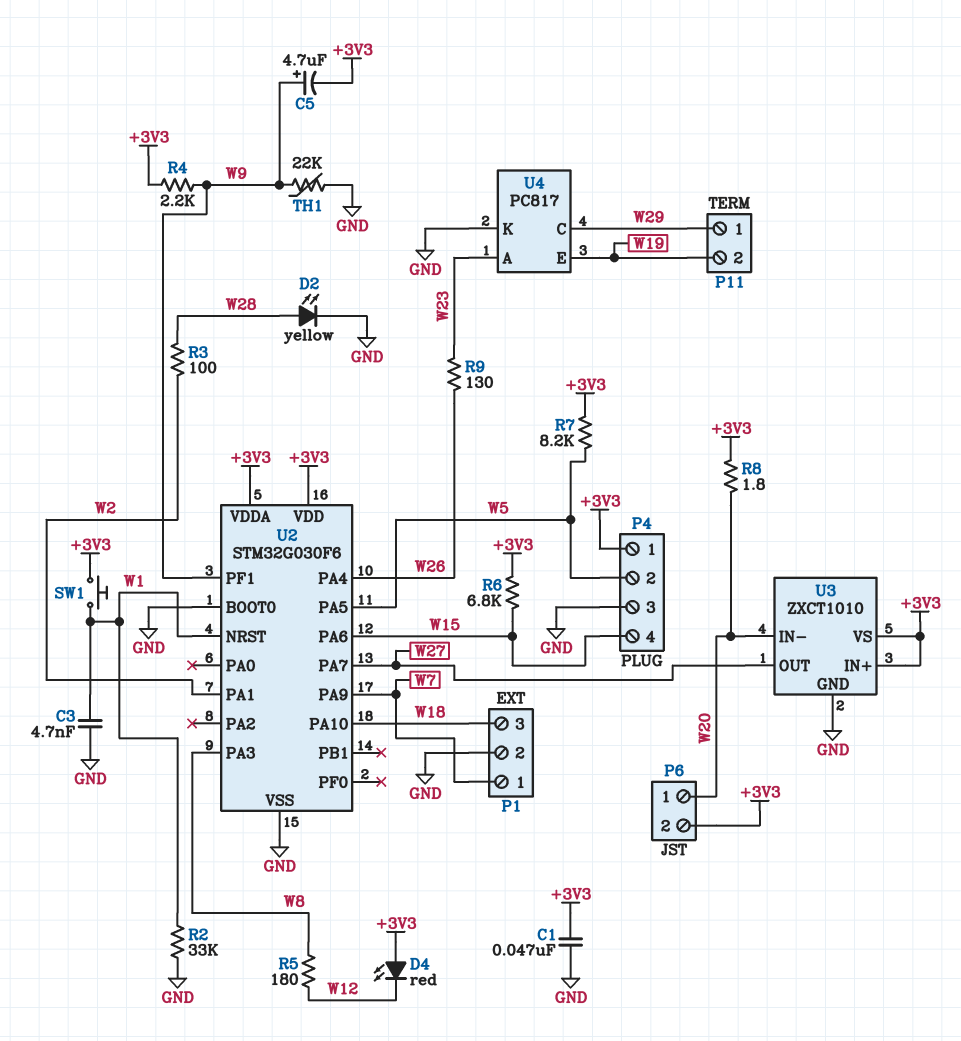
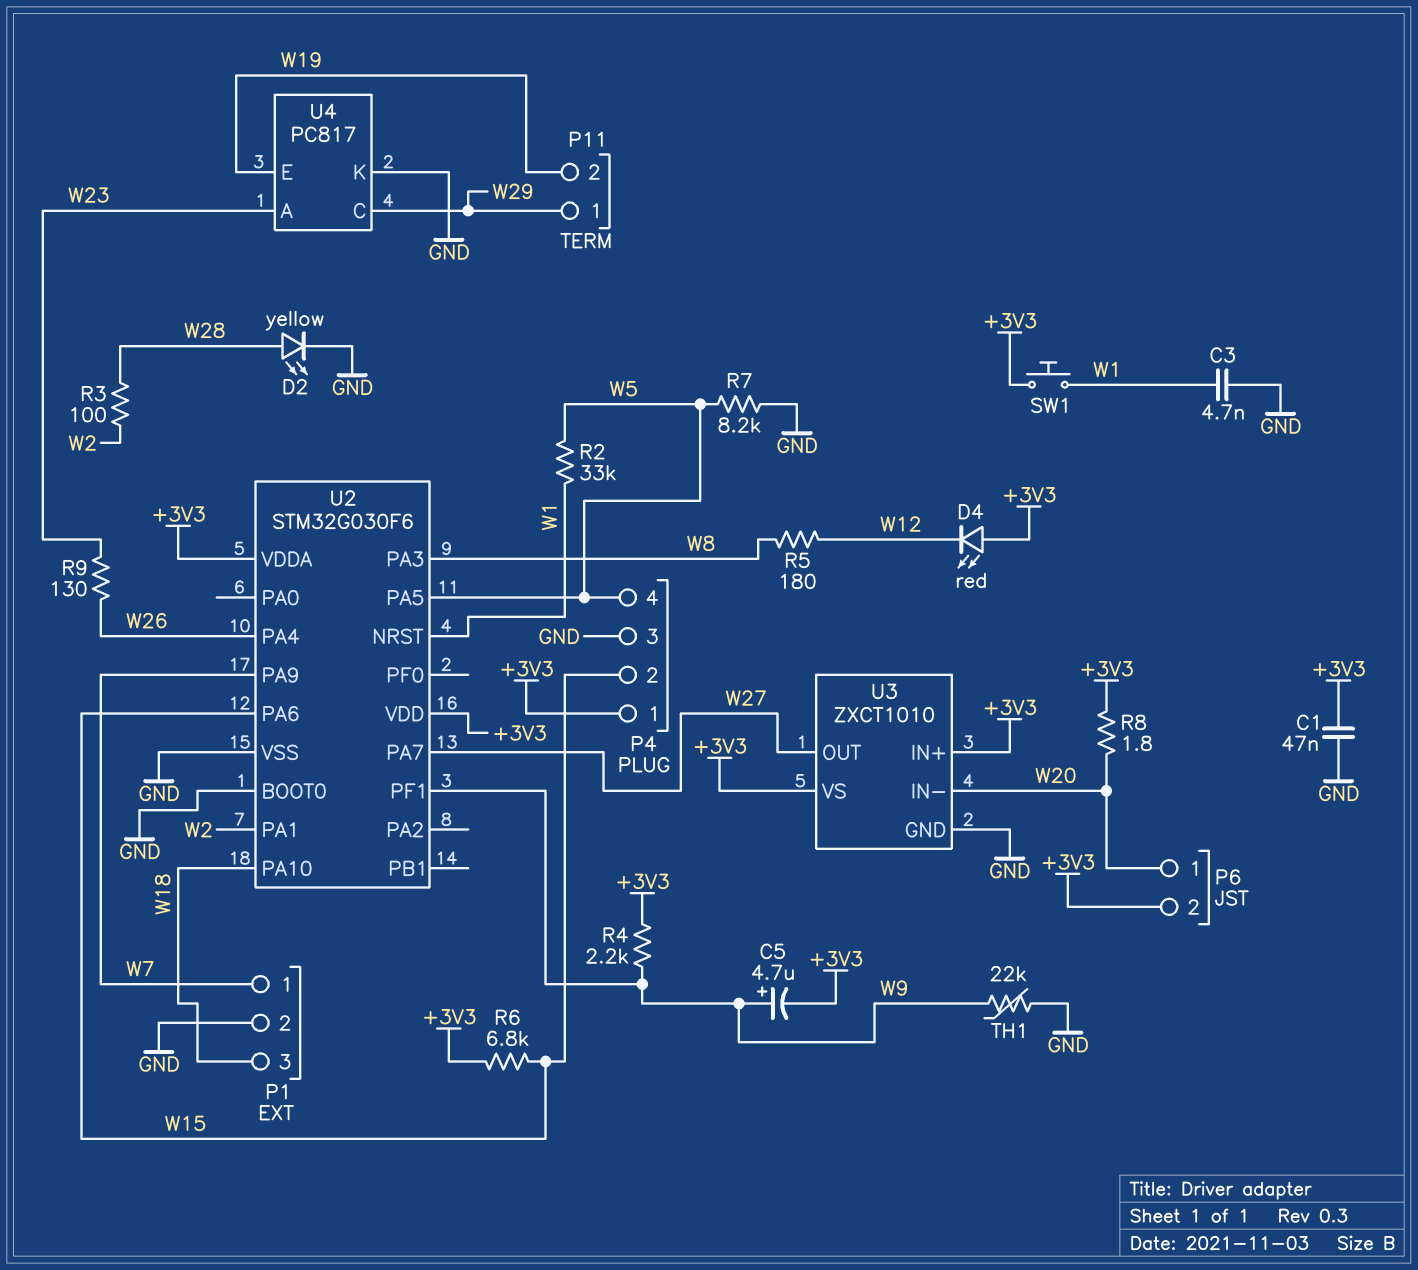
P4 pin 2: W5 -> W15
P4 pin 4: W15 -> W5
R2: 33k (GND, W1) -> 33k (W1, W5)
R7: 8.2k (+3V3, W5) -> 8.2k (GND, W5)

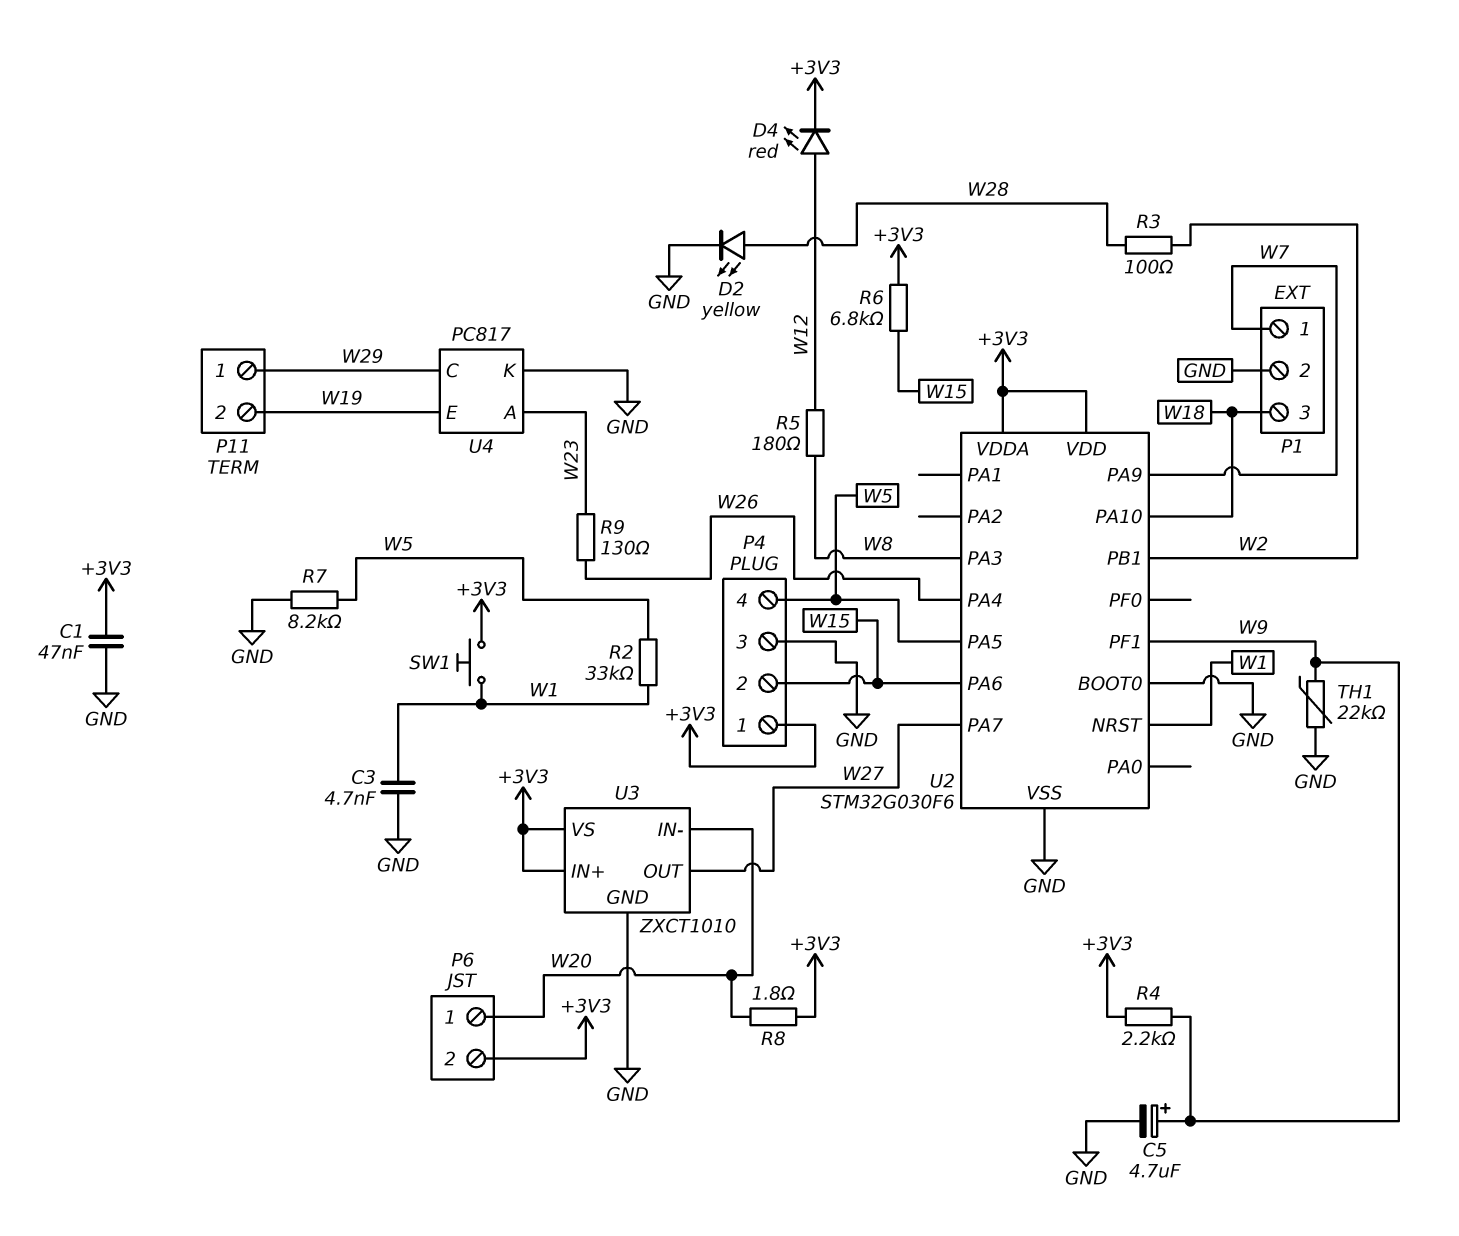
C5: 4.7uF (plus W9, minus +3V3) -> 4.7uF (plus W9, minus GND)
D4: LED red (A +3V3, K W12) -> LED red (A W12, K +3V3)
U2 pin PA1: W2 -> none
U2 pin PB1: none -> W2

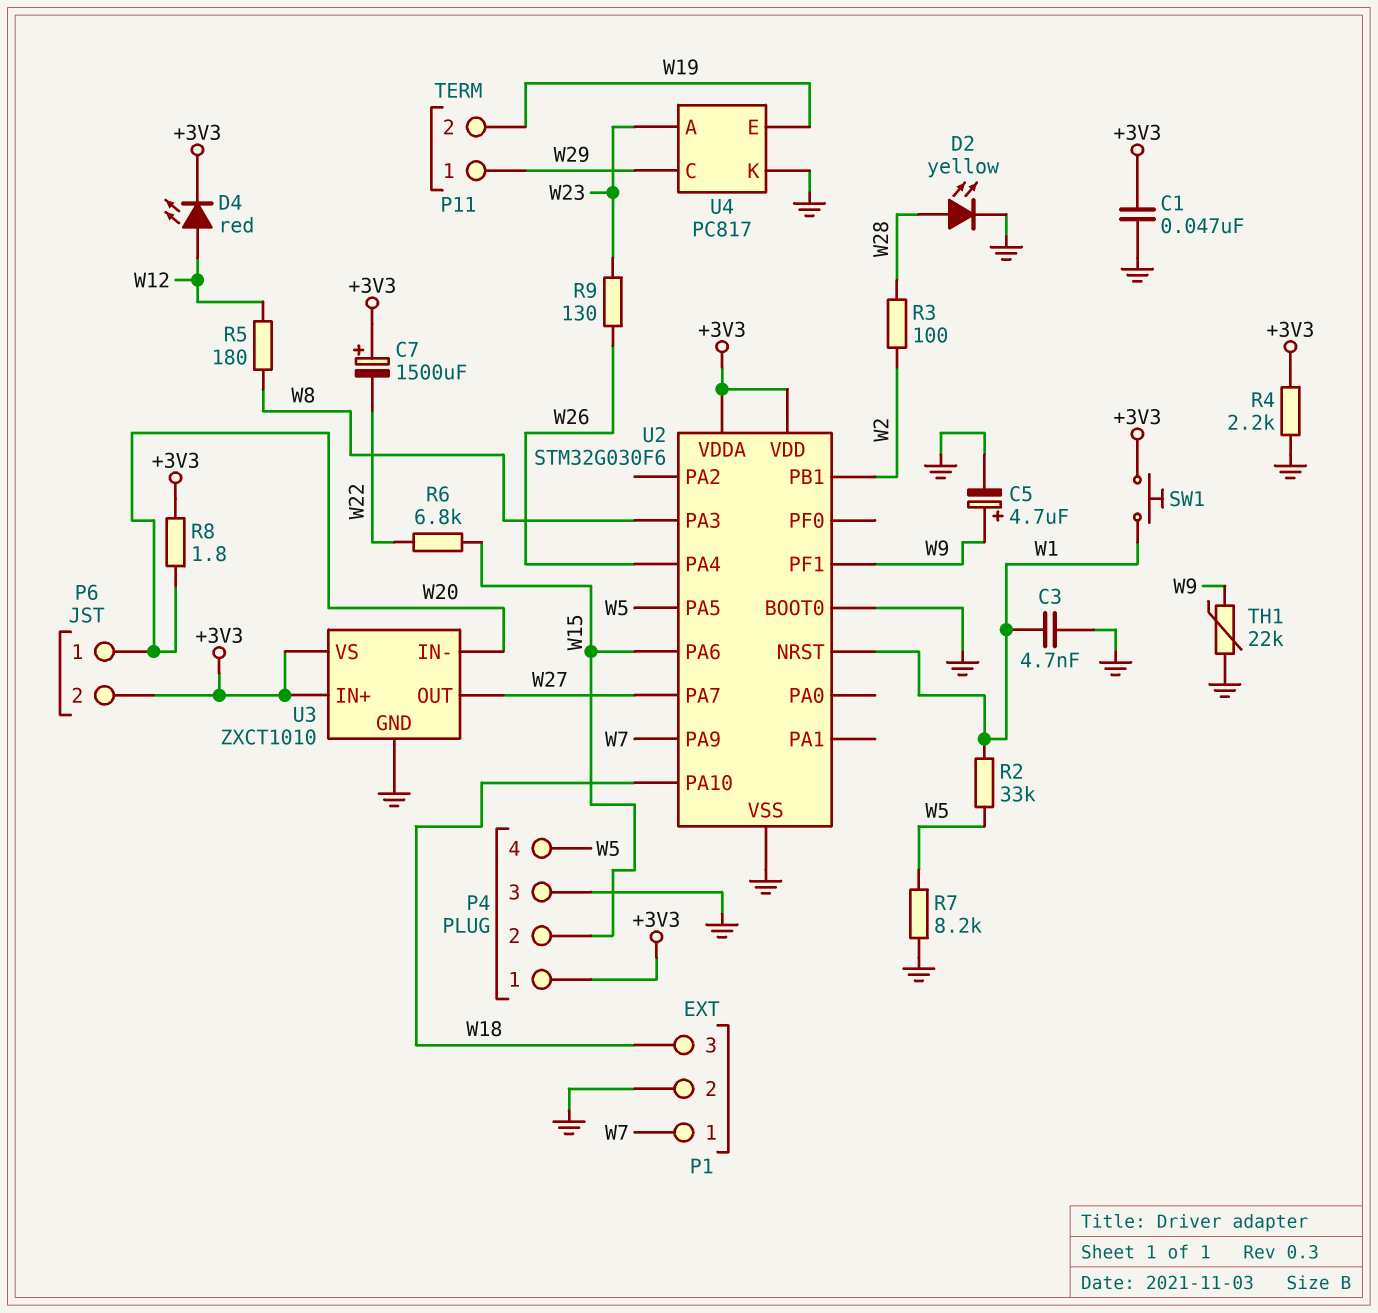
C7: none -> 1500uF (plus +3V3, minus W22)
R4: 2.2k (+3V3, W9) -> 2.2k (+3V3, GND)
R6: 6.8k (+3V3, W15) -> 6.8k (W15, W22)

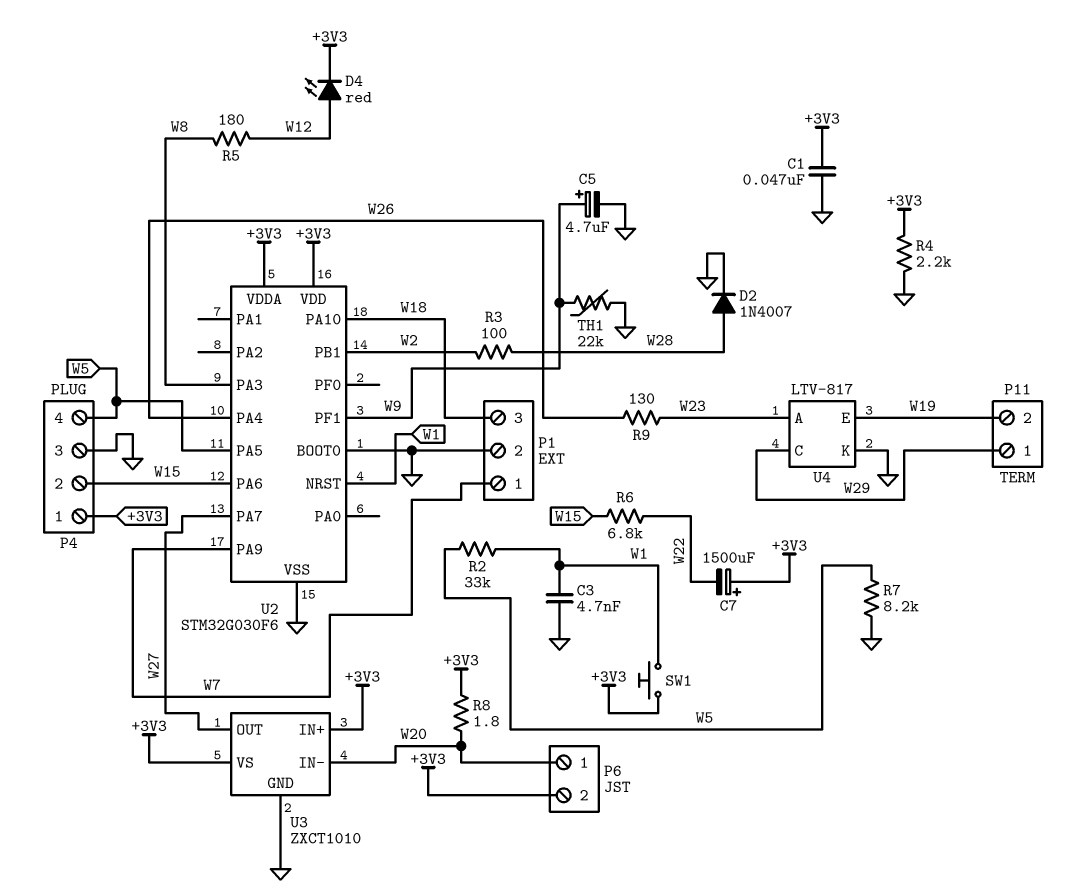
D2: LED yellow (A W28, K GND) -> diode 1N4007 (A W28, K GND)
U4: PC817 -> LTV-817

